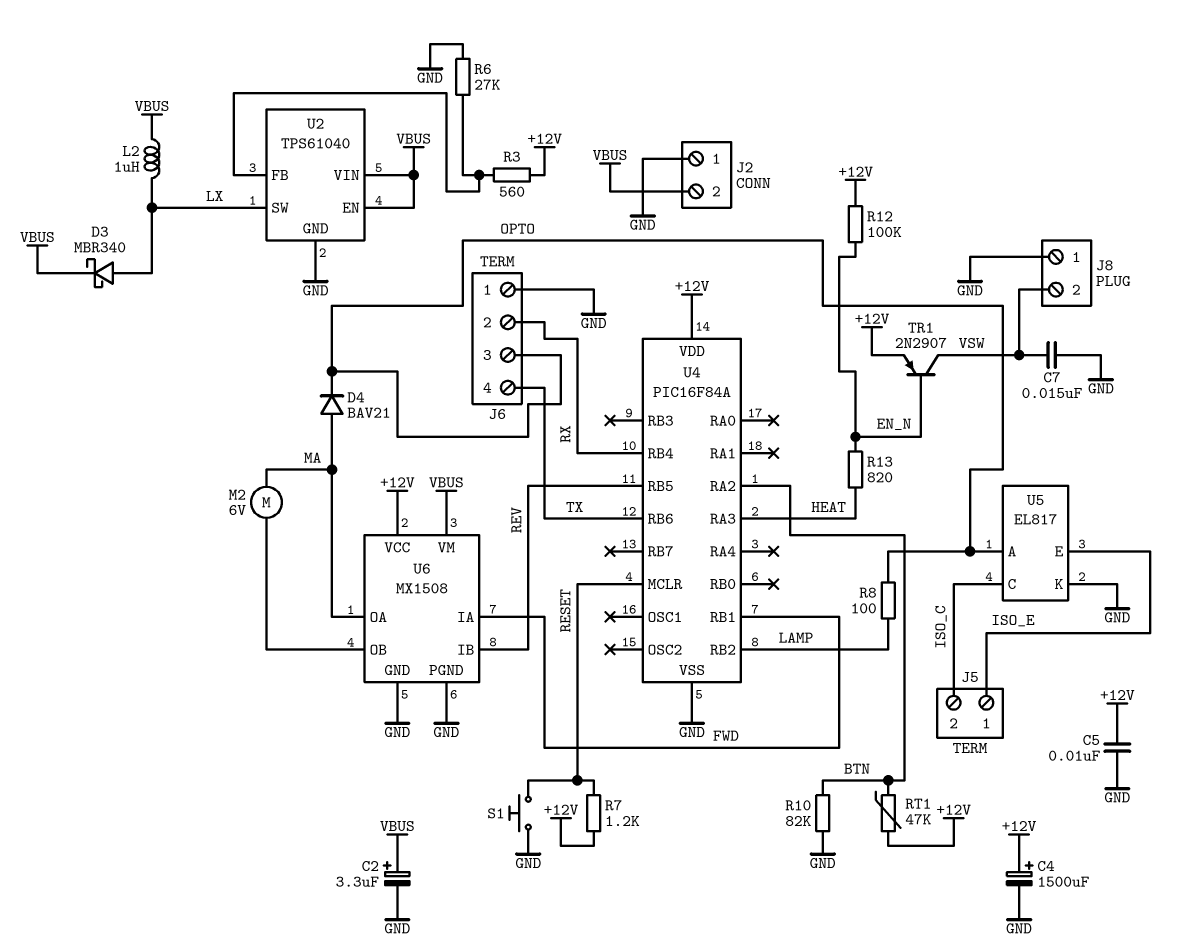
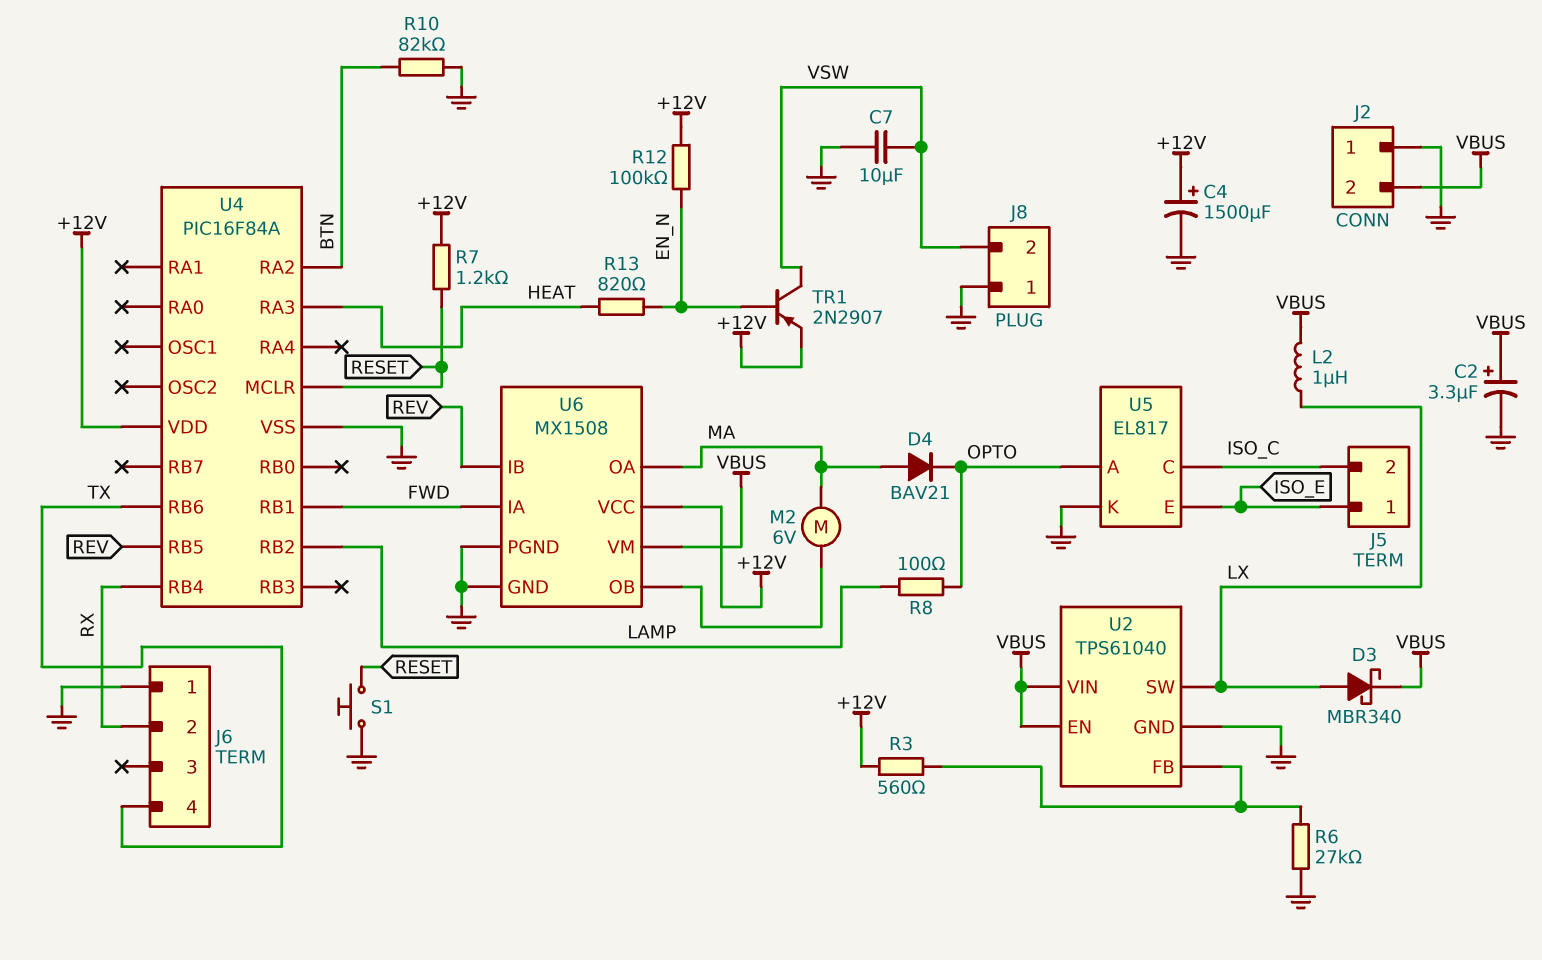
C5: 10nF (+12V, GND) -> none
C7: 15nF (GND, VSW) -> 10uF (GND, VSW)
J6 pin 3: OPTO -> none
RT1: 47k (+12V, BTN) -> none

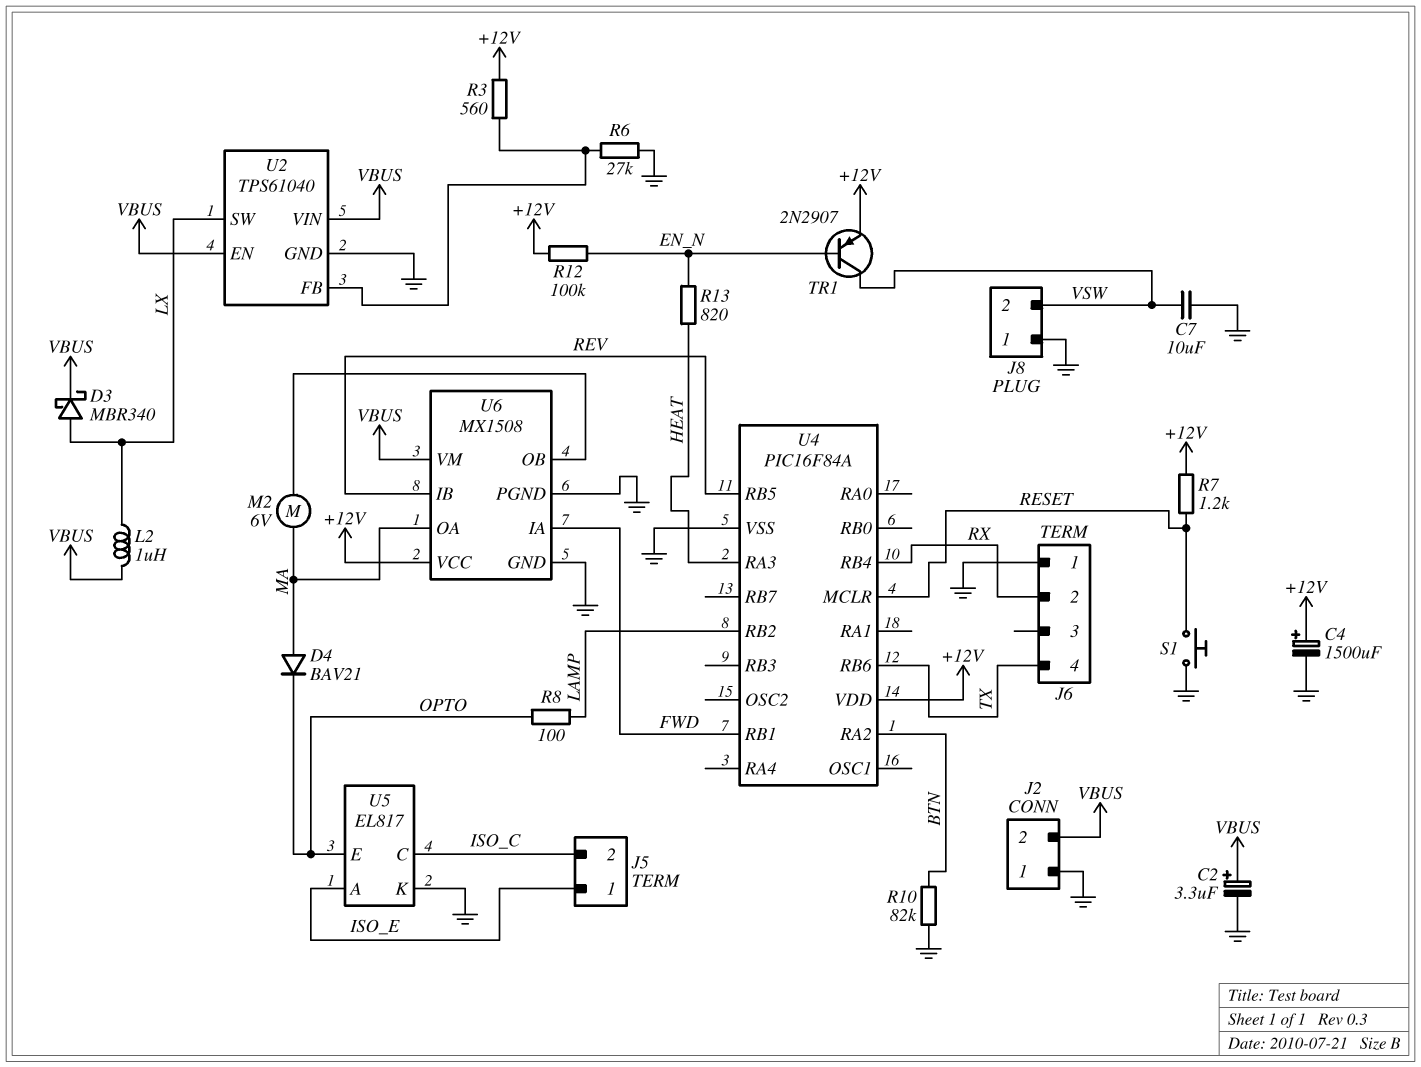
U5 pin A: OPTO -> ISO_E
U5 pin E: ISO_E -> OPTO

